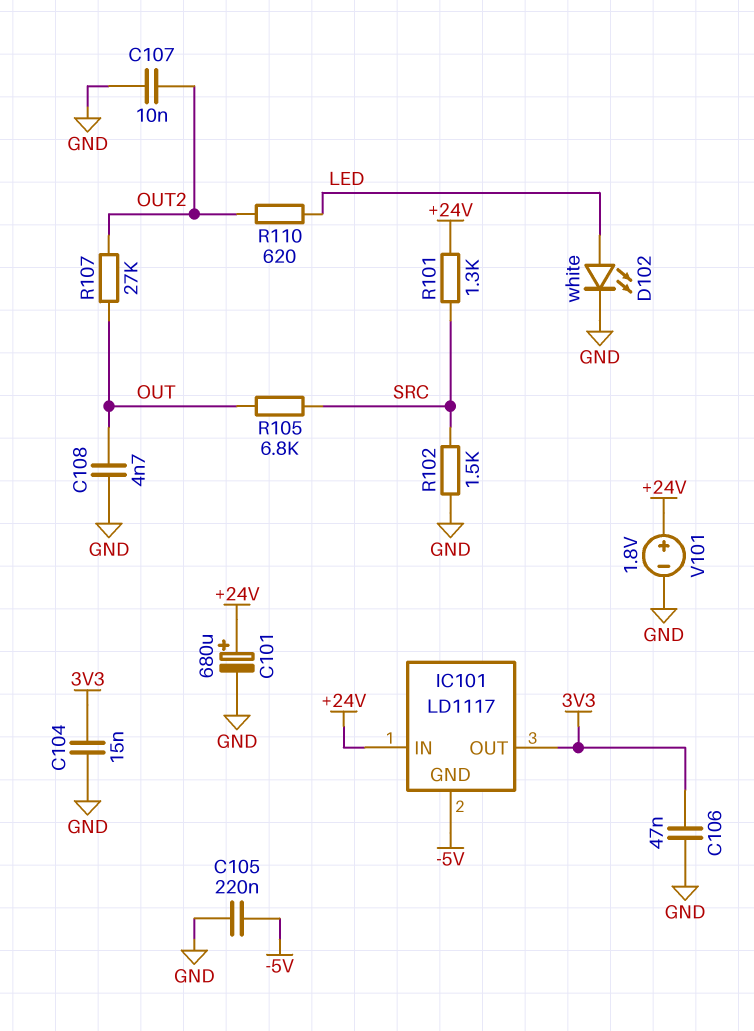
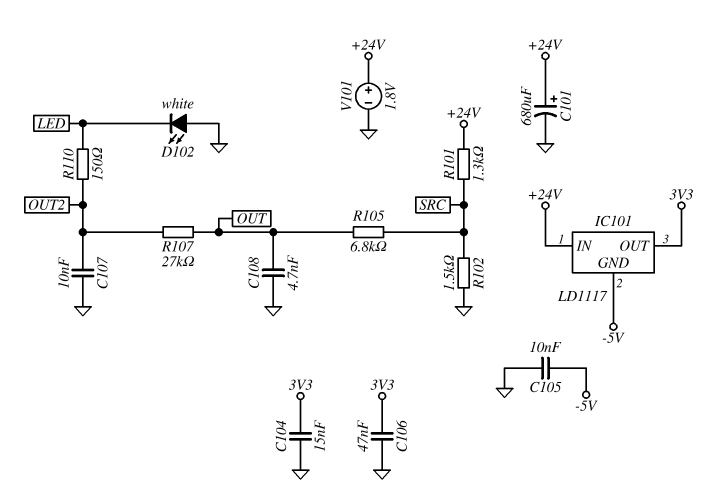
C105: 220nF (-5V, GND) -> 10nF (-5V, GND)
D102: LED white (A LED, K GND) -> LED white (A GND, K LED)
R110: 620 (LED, OUT2) -> 150 (LED, OUT2)

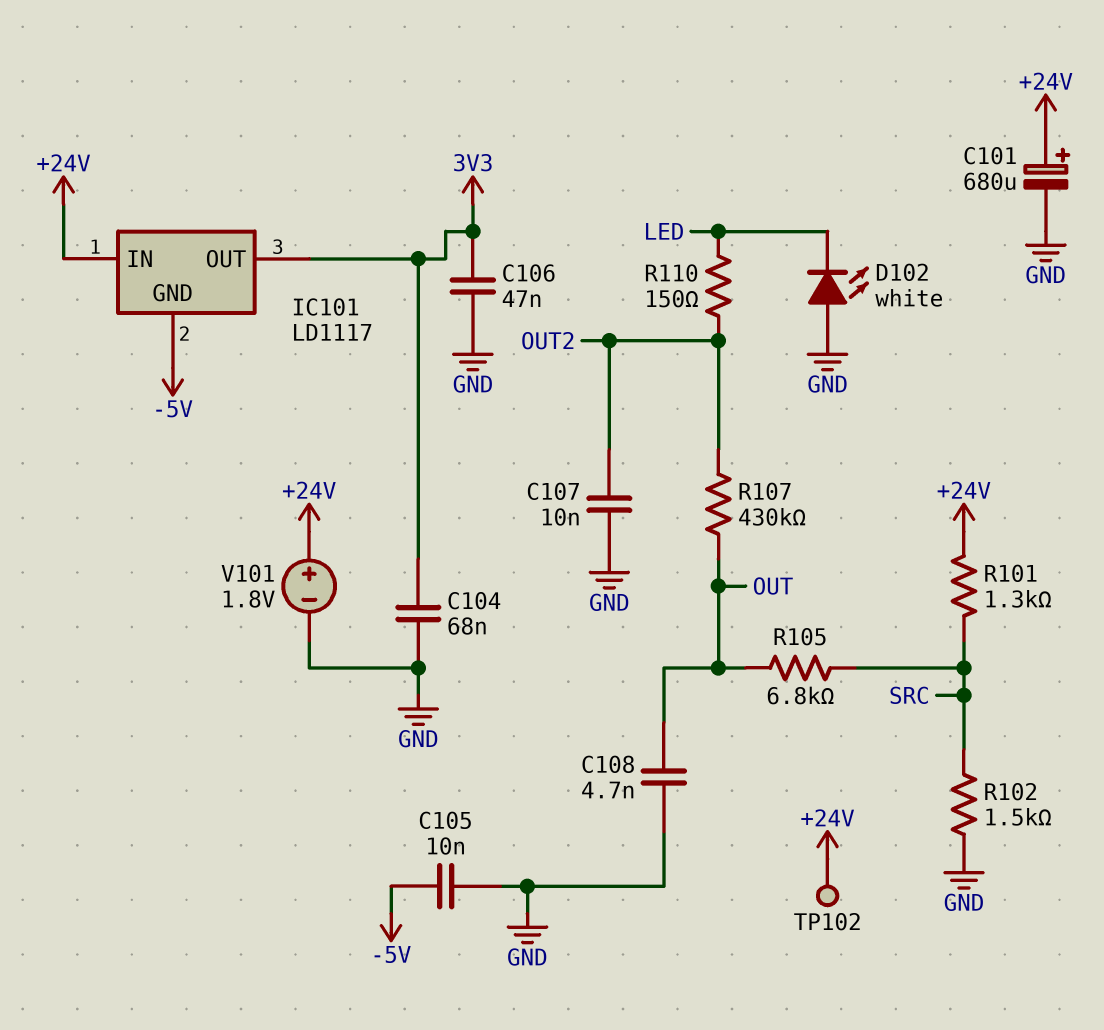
C104: 15nF (3V3, GND) -> 68nF (3V3, GND)
R107: 27k (OUT, OUT2) -> 430k (OUT, OUT2)
TP102: none -> test point (+24V)

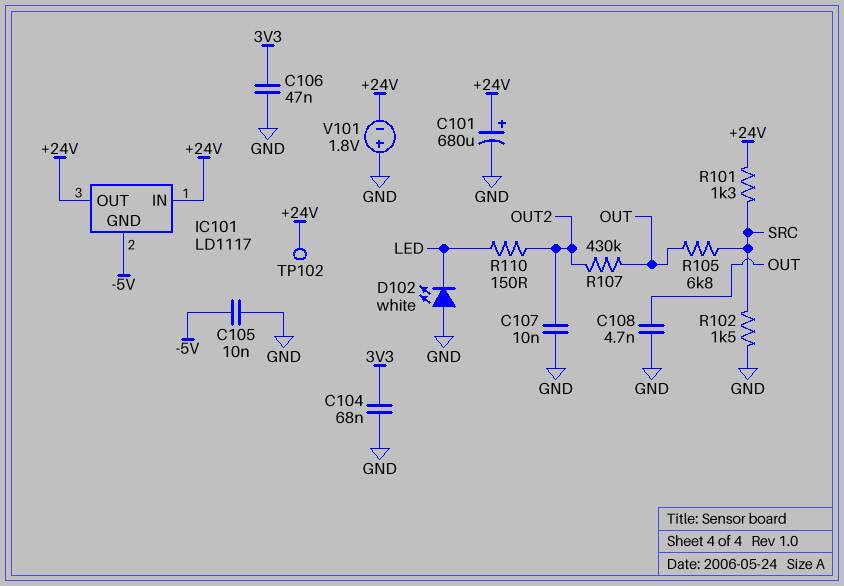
IC101 pin OUT: 3V3 -> +24V
V101: 1.8V (plus +24V, minus GND) -> 1.8V (plus GND, minus +24V)

